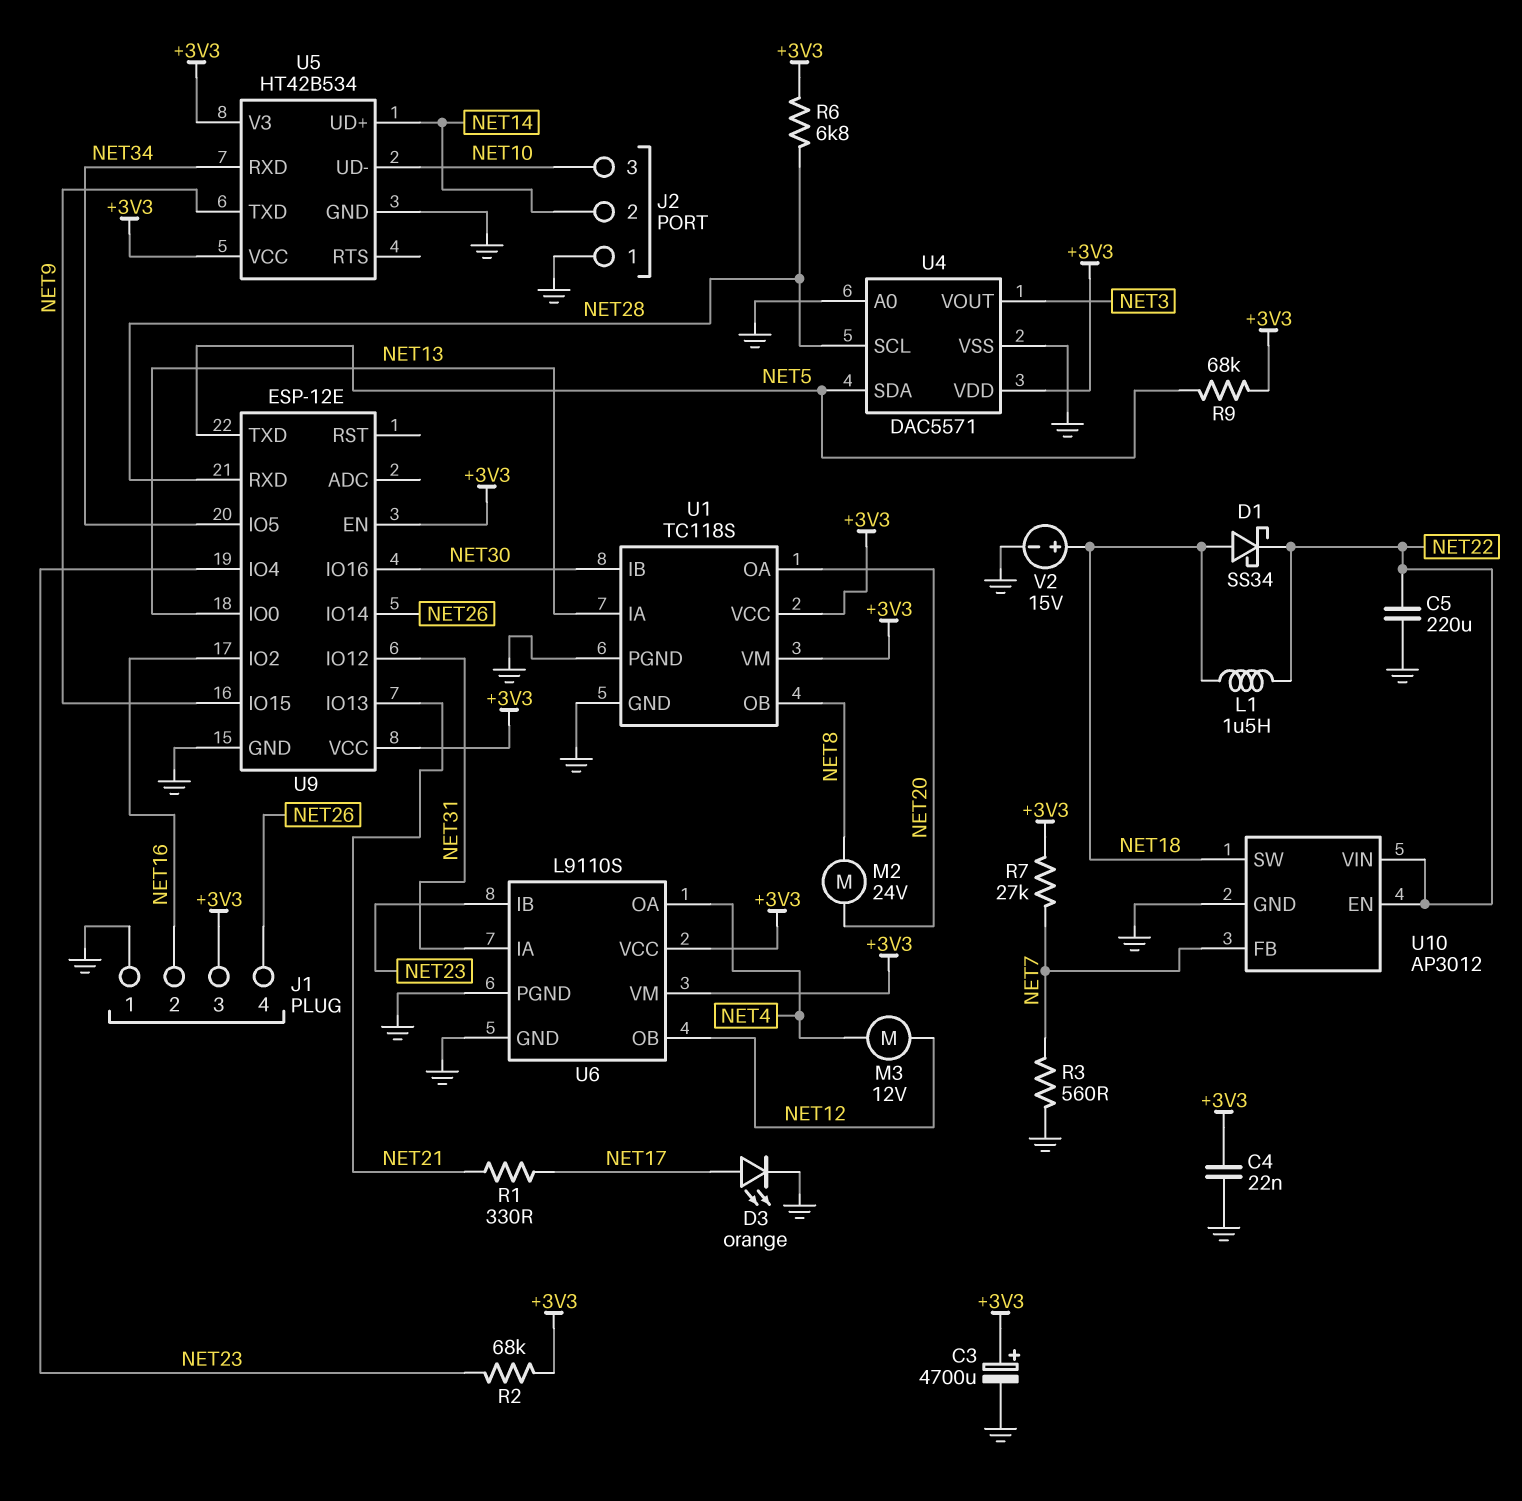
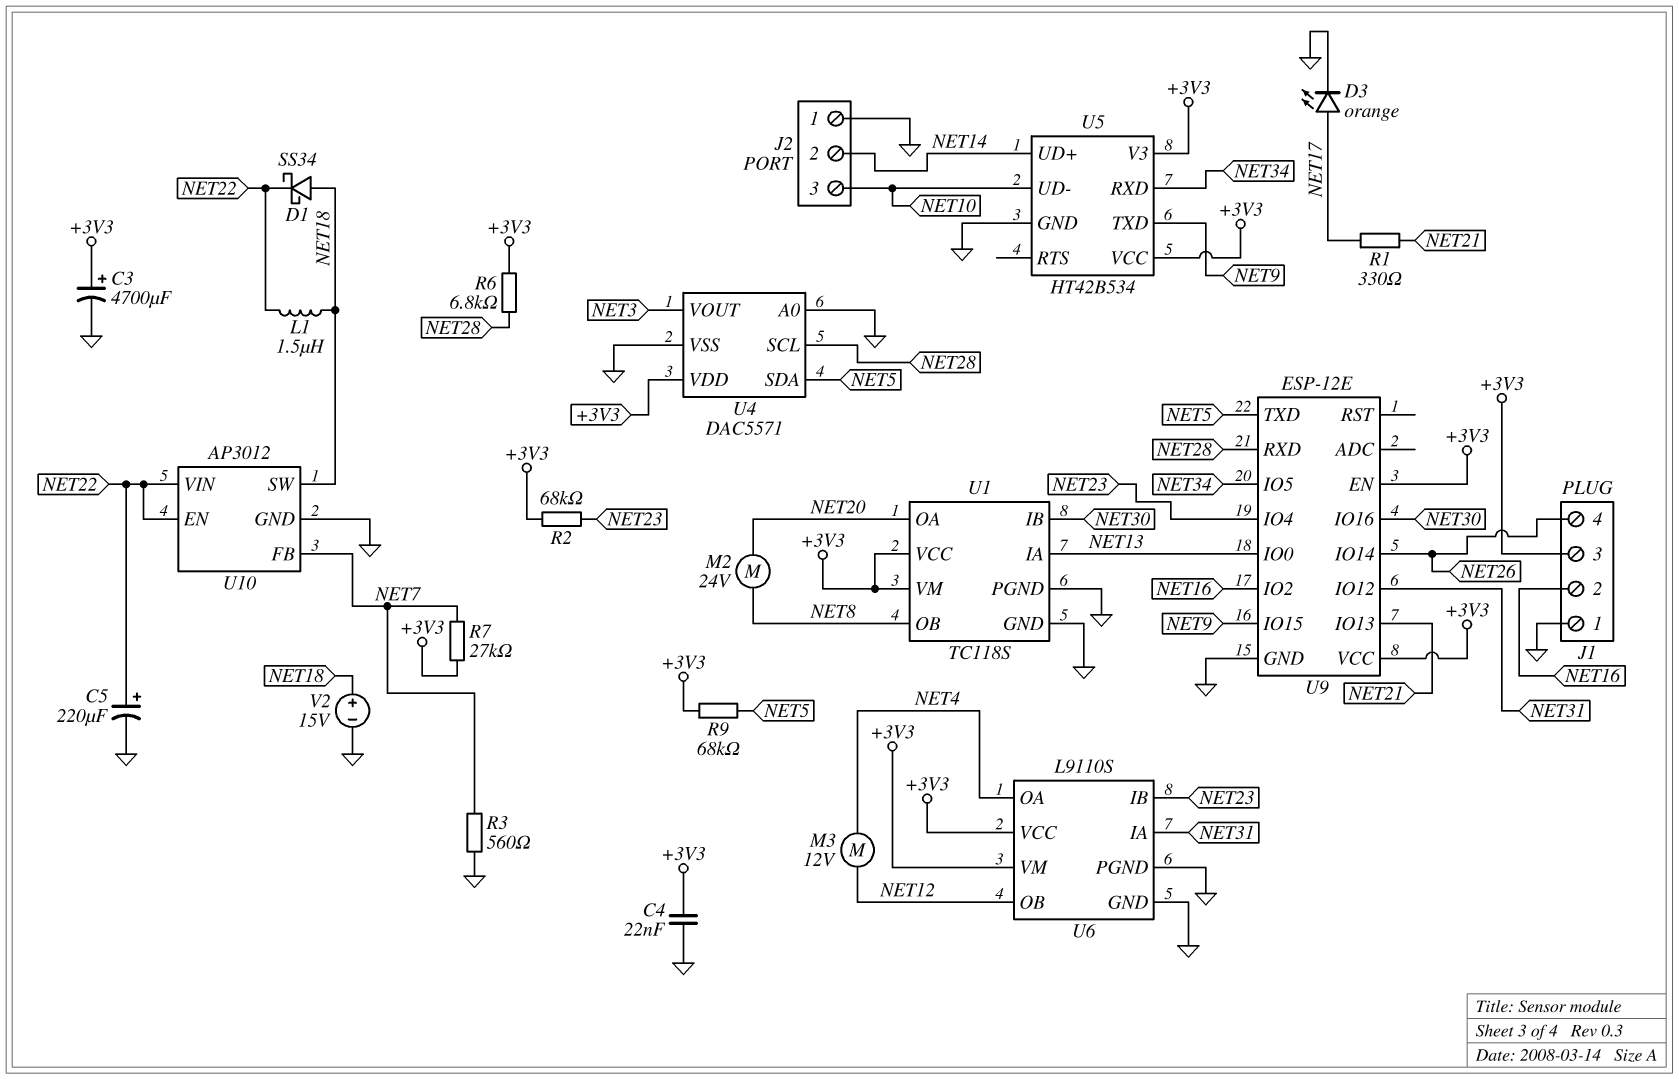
C5: 220uF (GND, NET22) -> 220uF (plus NET22, minus GND)

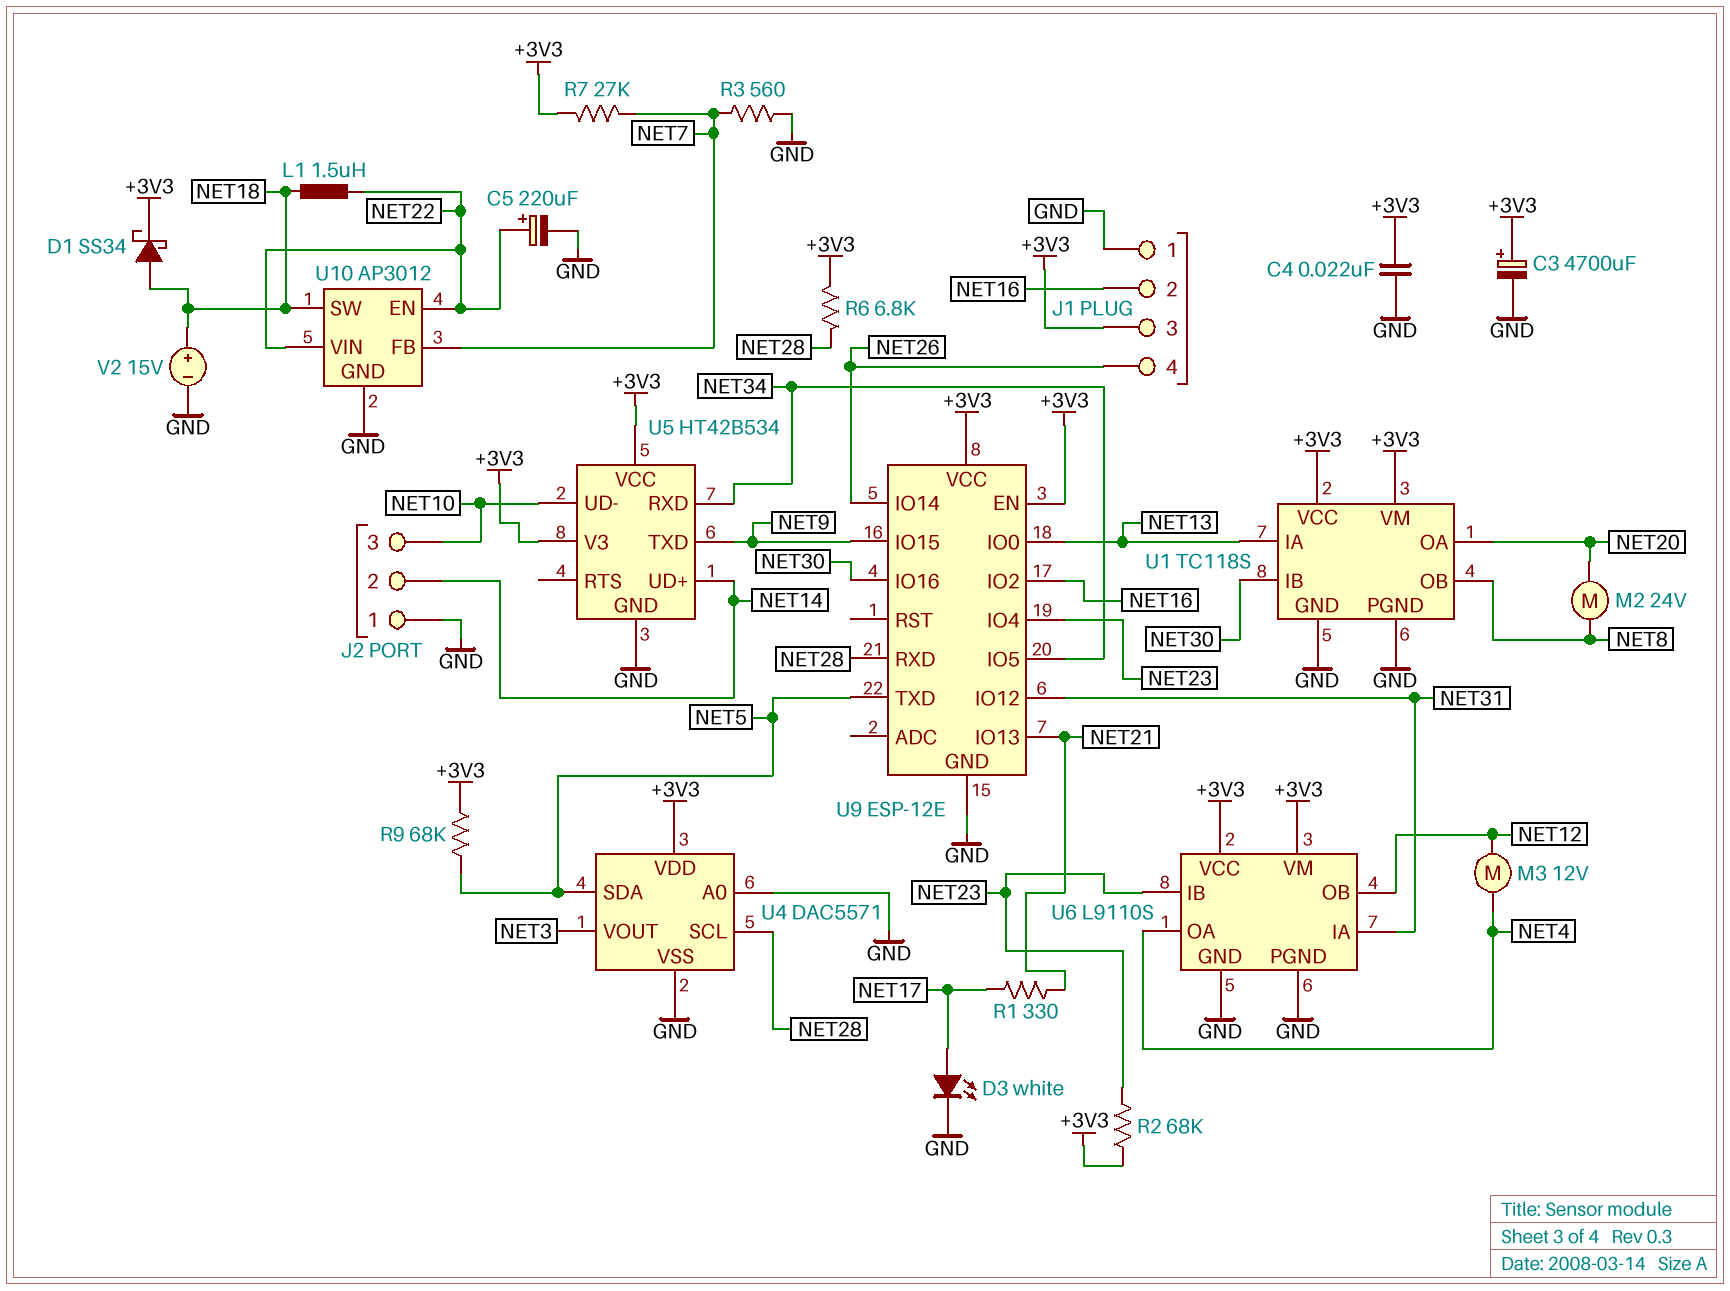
D1: schottky SS34 (A NET18, K NET22) -> schottky SS34 (A NET18, K +3V3)
D3: LED orange (A NET17, K GND) -> LED white (A NET17, K GND)

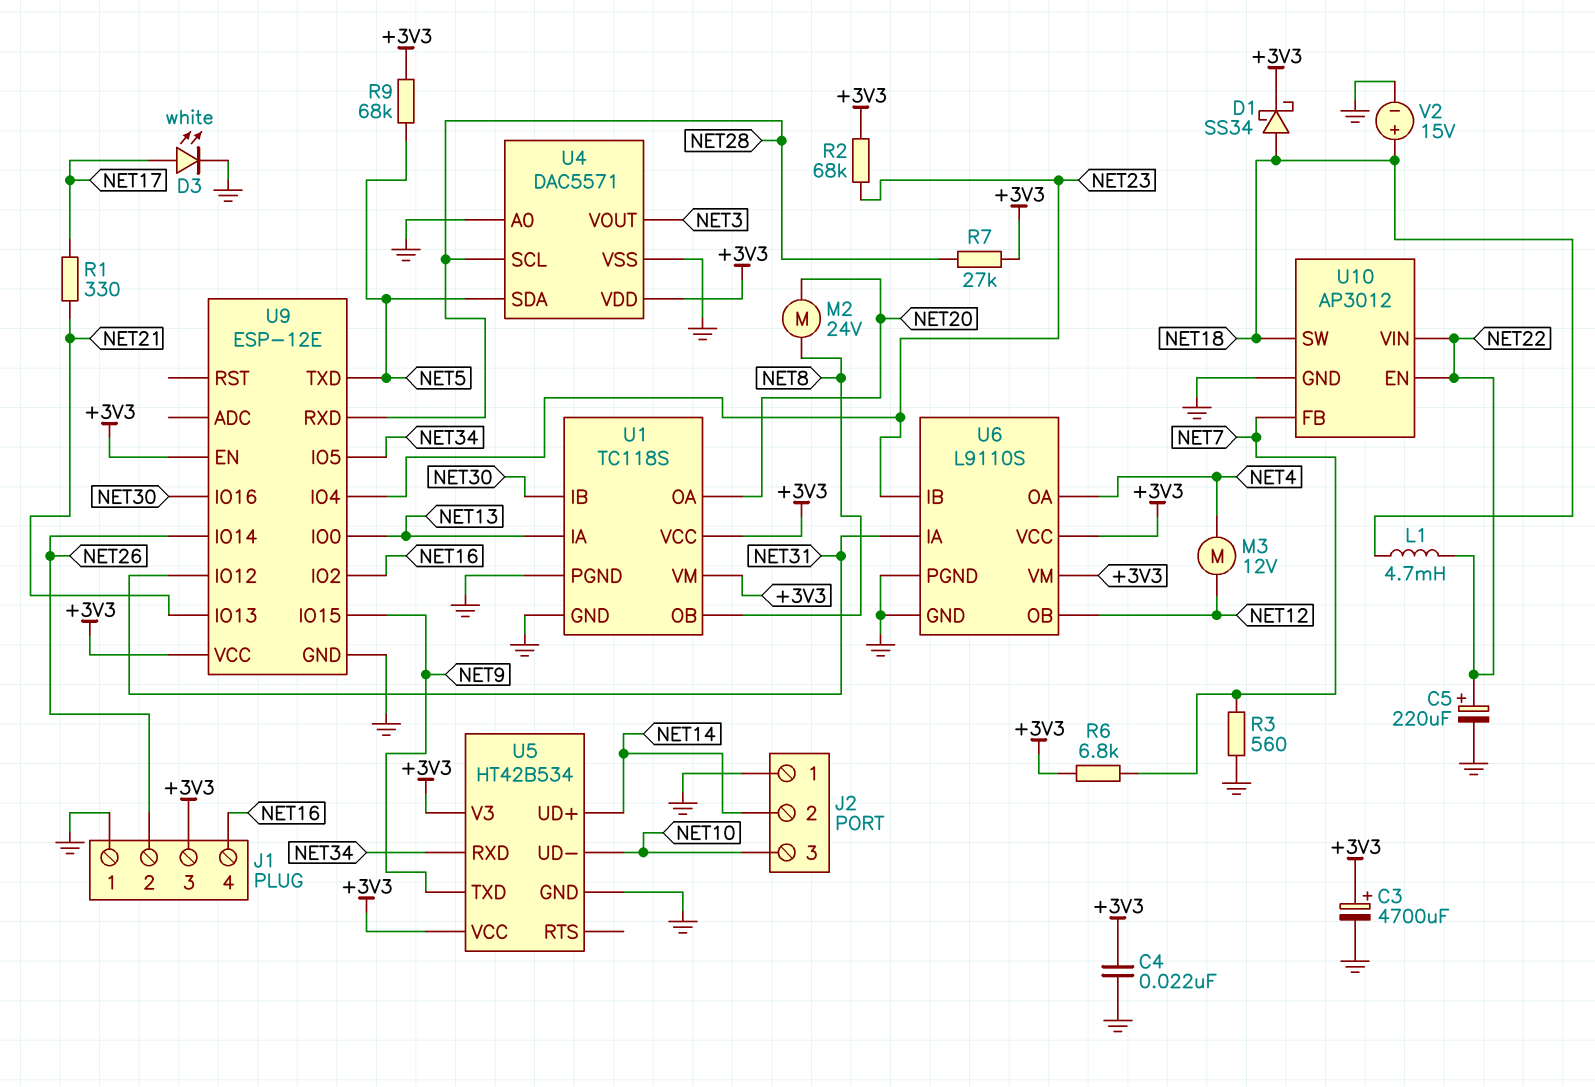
J1 pin 2: NET16 -> NET26
J1 pin 4: NET26 -> NET16
L1: 1.5uH (NET18, NET22) -> 4.7mH (NET18, NET22)
R6: 6.8k (+3V3, NET28) -> 6.8k (+3V3, NET7)
R7: 27k (+3V3, NET7) -> 27k (+3V3, NET28)

